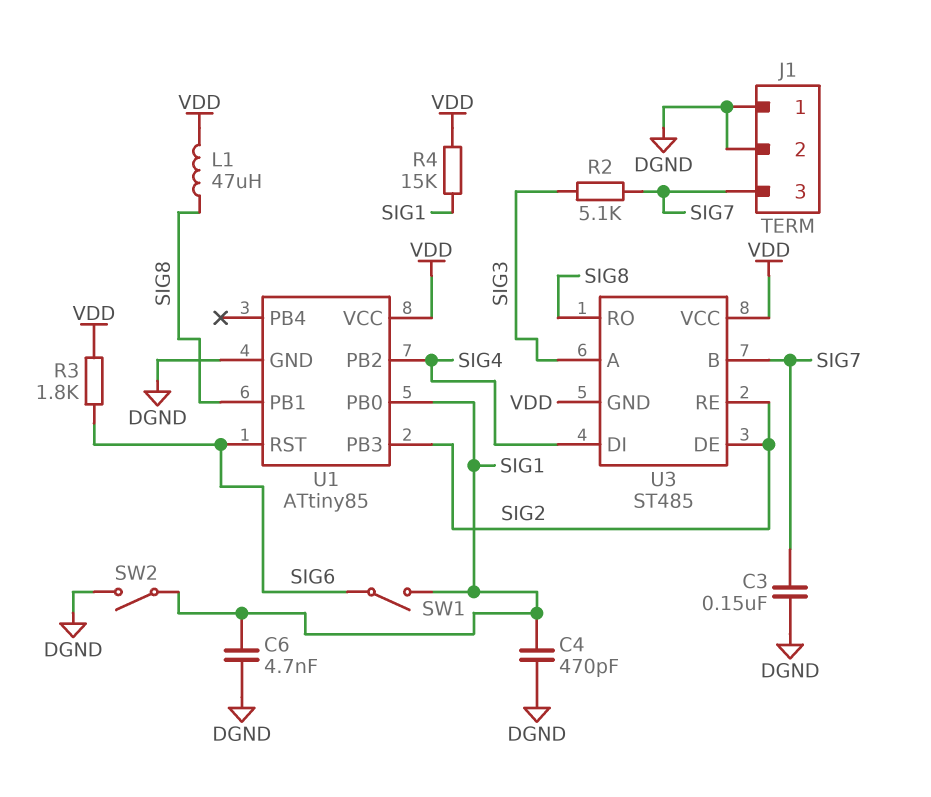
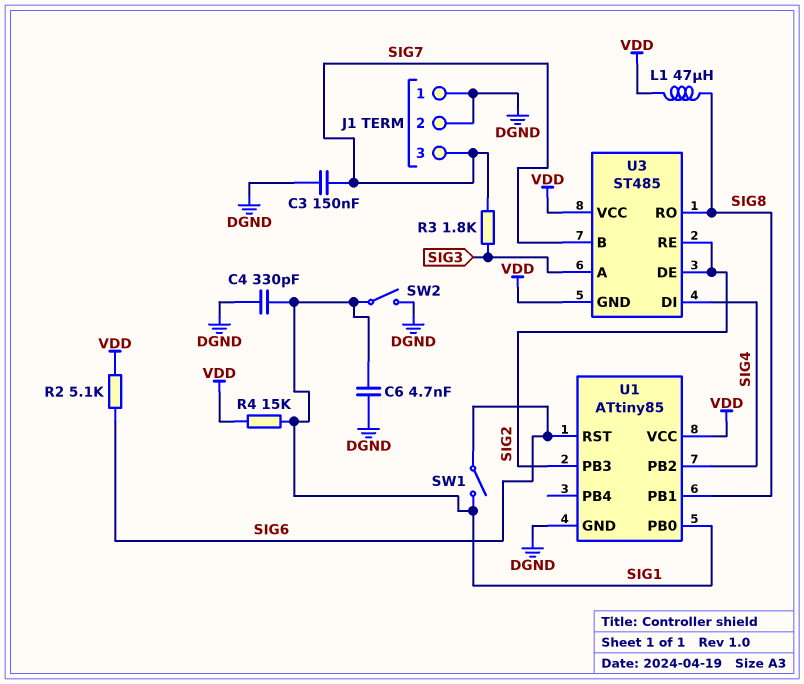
C4: 470pF (DGND, SIG1) -> 330pF (DGND, SIG1)
R2: 5.1k (SIG3, SIG7) -> 5.1k (SIG6, VDD)
R3: 1.8k (SIG6, VDD) -> 1.8k (SIG3, SIG7)

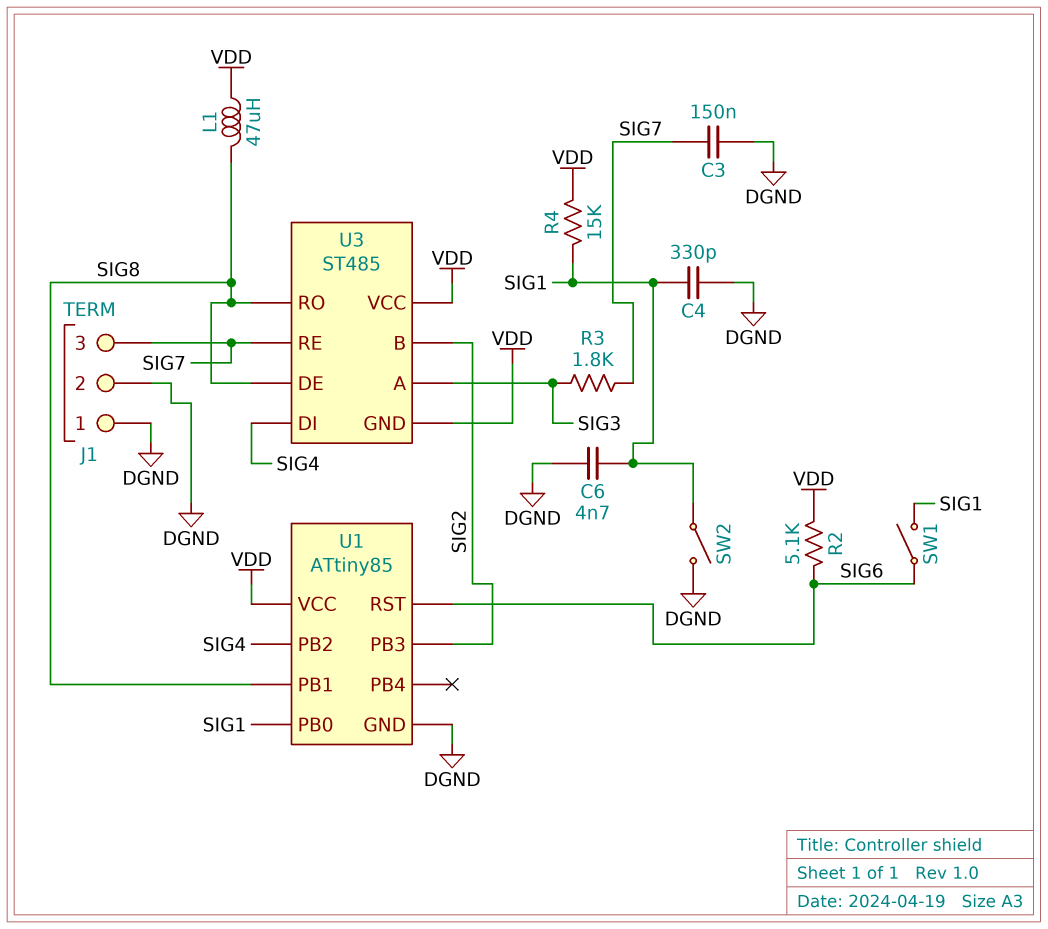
U3 pin B: SIG7 -> SIG2
U3 pin DE: SIG2 -> SIG8
U3 pin RE: SIG2 -> SIG7

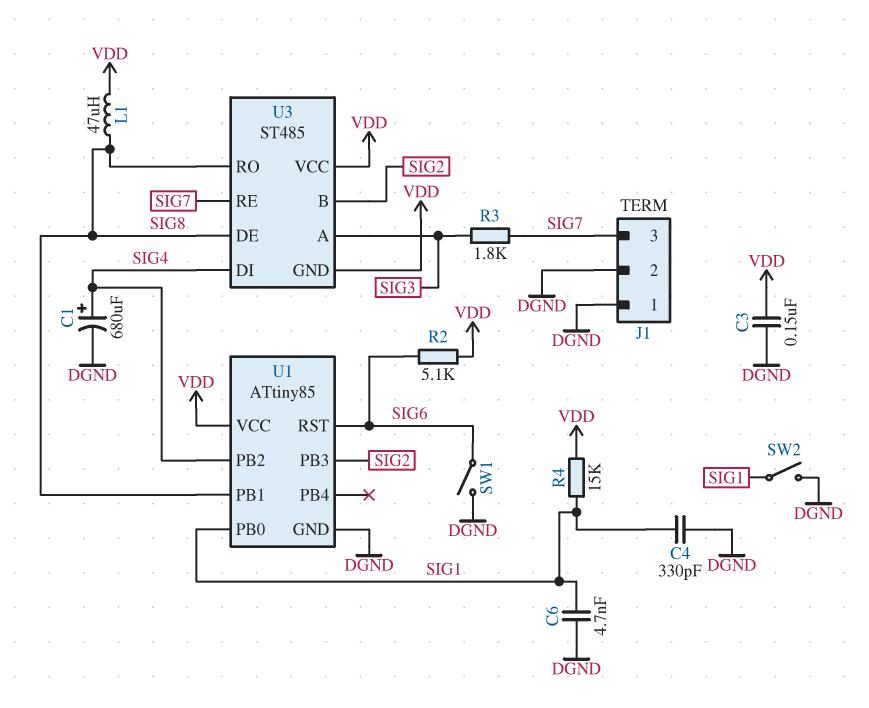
C1: none -> 680uF (plus SIG4, minus DGND)
C3: 150nF (DGND, SIG7) -> 150nF (DGND, VDD)
SW1: switch (SIG1, SIG6) -> switch (DGND, SIG6)

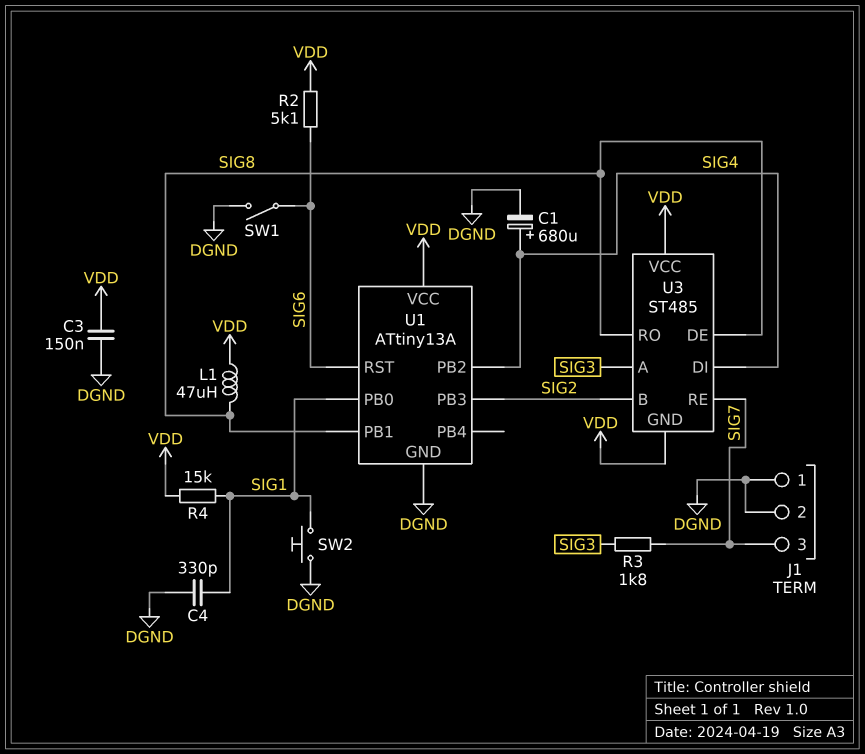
C6: 4.7nF (DGND, SIG1) -> none
SW2: switch (DGND, SIG1) -> button (DGND, SIG1)
U1: ATtiny85 -> ATtiny13A

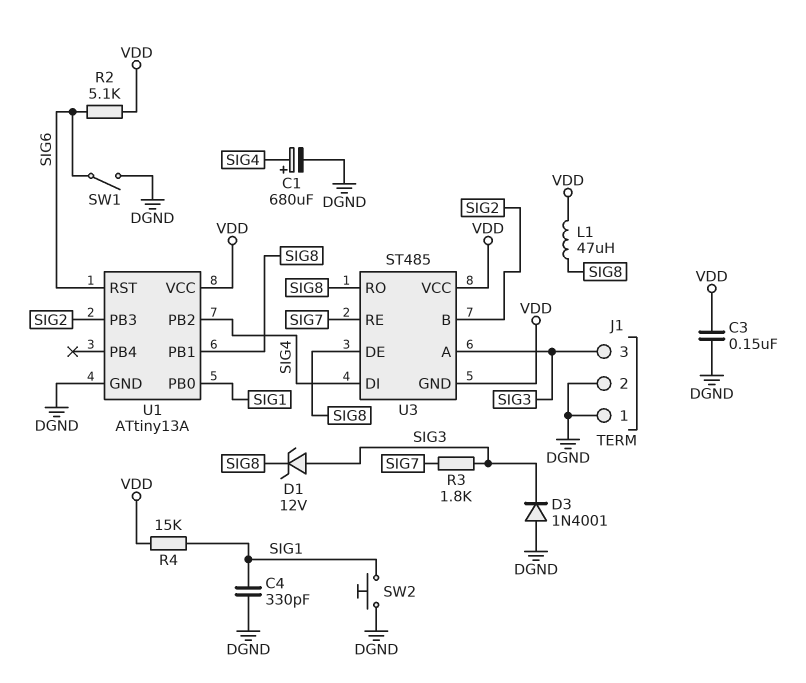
D1: none -> zener 12V (A SIG3, K SIG8)
D3: none -> diode 1N4001 (A DGND, K SIG3)
J1 pin 3: SIG7 -> SIG3

